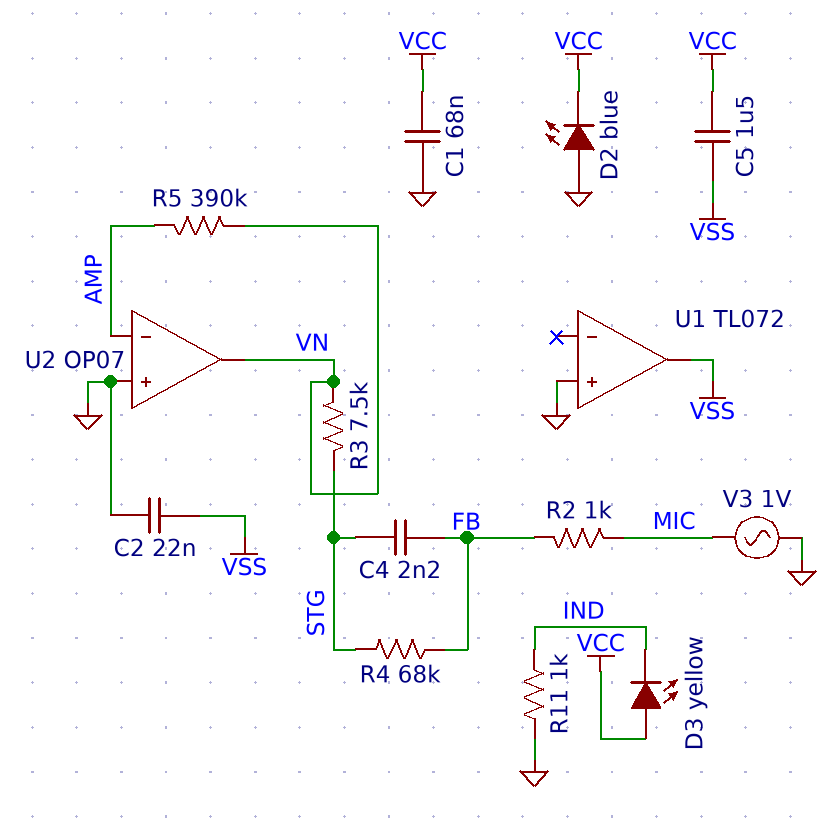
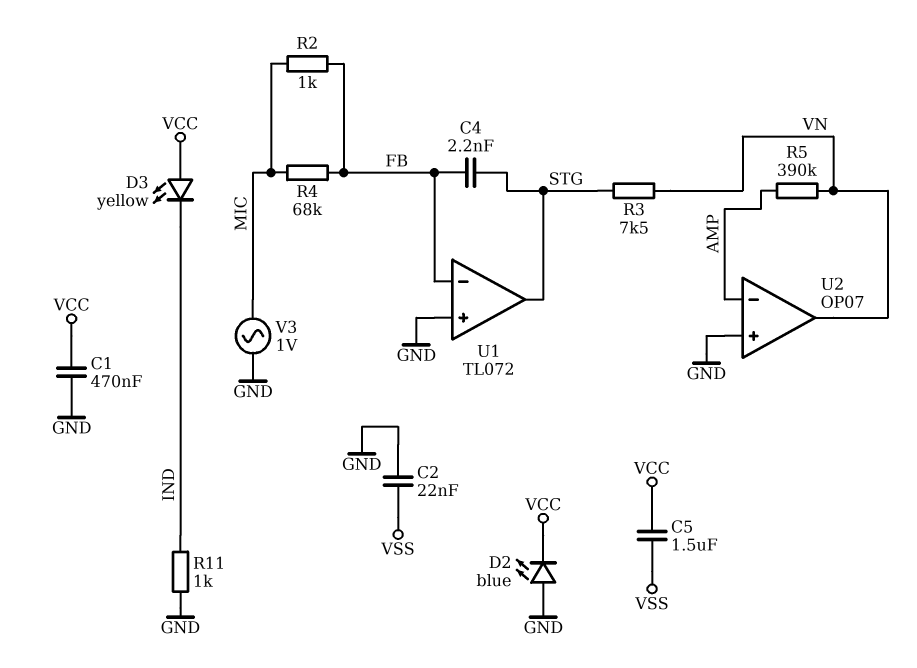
C1: 68nF (GND, VCC) -> 470nF (GND, VCC)
R4: 68k (FB, STG) -> 68k (FB, MIC)
U1 pin in-: none -> FB
U1 pin out: VSS -> STG

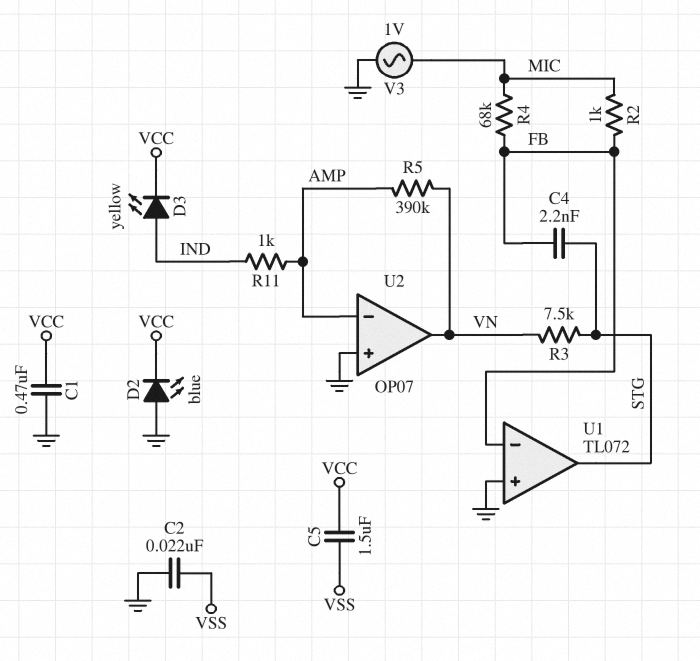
D3: LED yellow (A VCC, K IND) -> LED yellow (A IND, K VCC)
R11: 1k (GND, IND) -> 1k (AMP, IND)

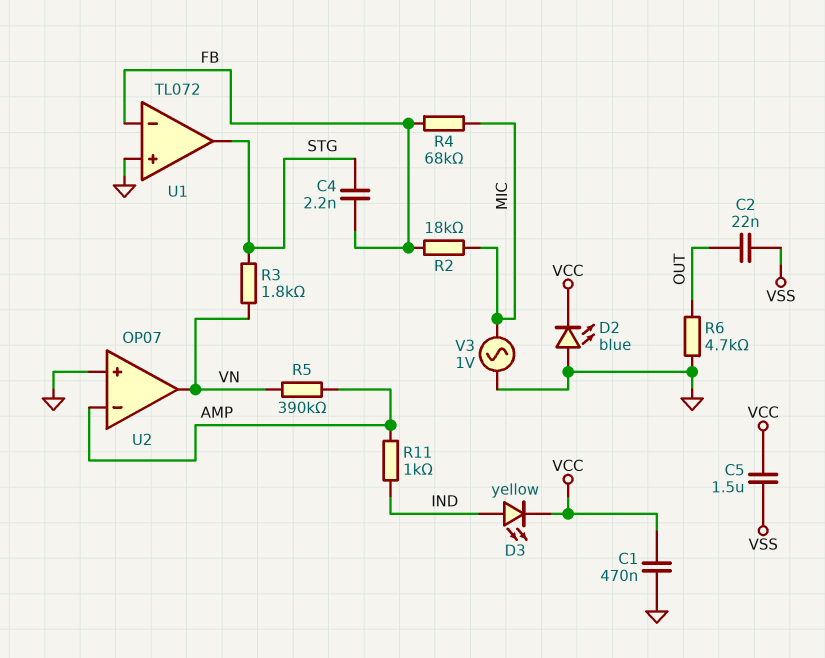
C2: 22nF (GND, VSS) -> 22nF (OUT, VSS)
R2: 1k (FB, MIC) -> 18k (FB, MIC)
R3: 7.5k (STG, VN) -> 1.8k (STG, VN)
R6: none -> 4.7k (GND, OUT)

